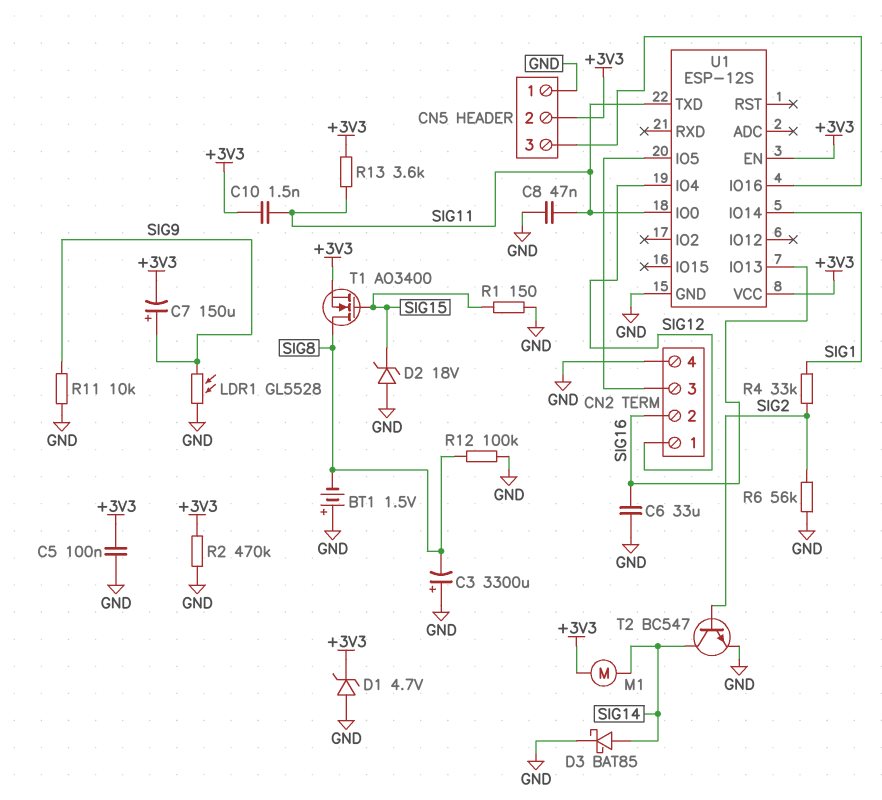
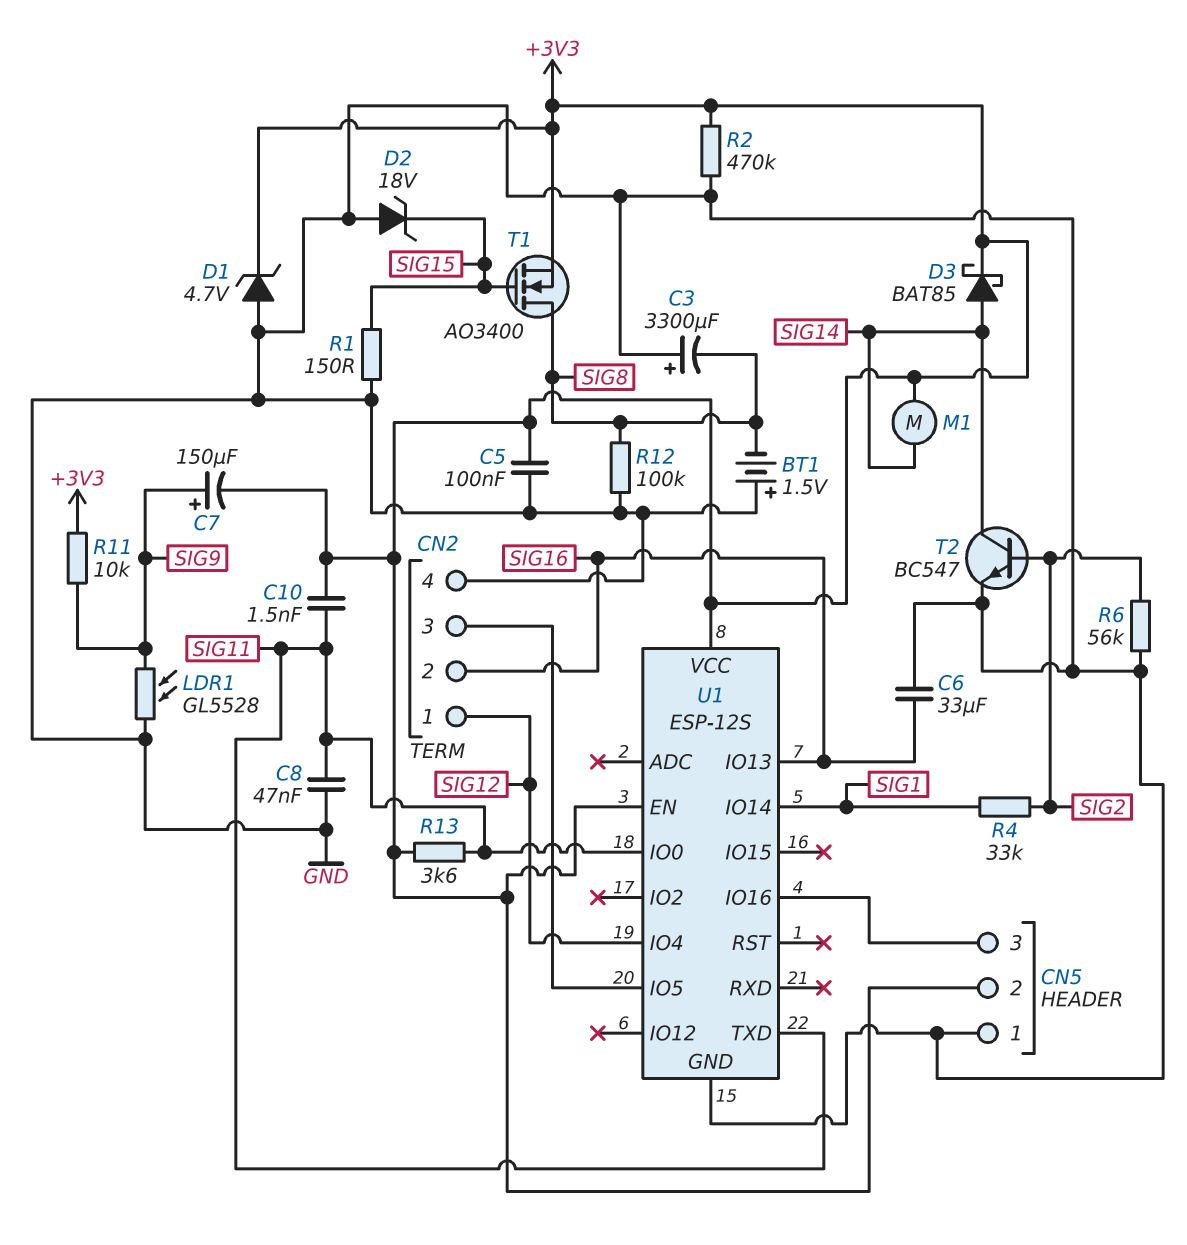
D3: schottky BAT85 (A SIG14, K GND) -> schottky BAT85 (A SIG14, K +3V3)
R11: 10k (GND, SIG9) -> 10k (+3V3, SIG9)

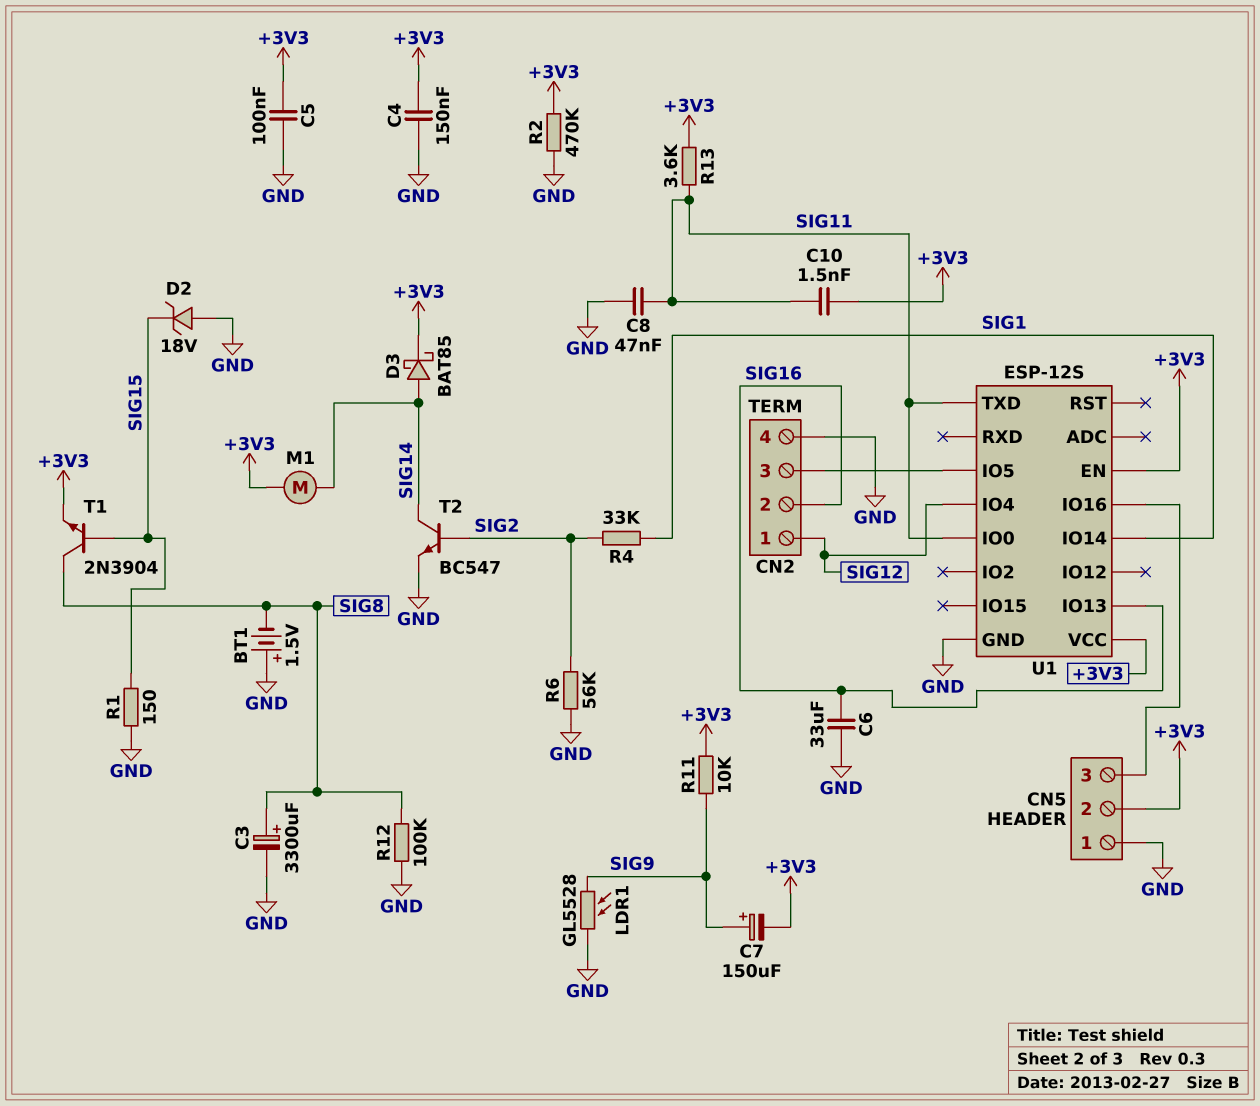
C3: 3300uF (plus GND, minus SIG8) -> 3300uF (plus SIG8, minus GND)
C4: none -> 150nF (+3V3, GND)
D1: zener 4.7V (A GND, K +3V3) -> none
T1: NMOS AO3400 (G SIG15, D SIG8, S +3V3) -> NPN 2N3904 (B SIG15, C SIG8, E +3V3)

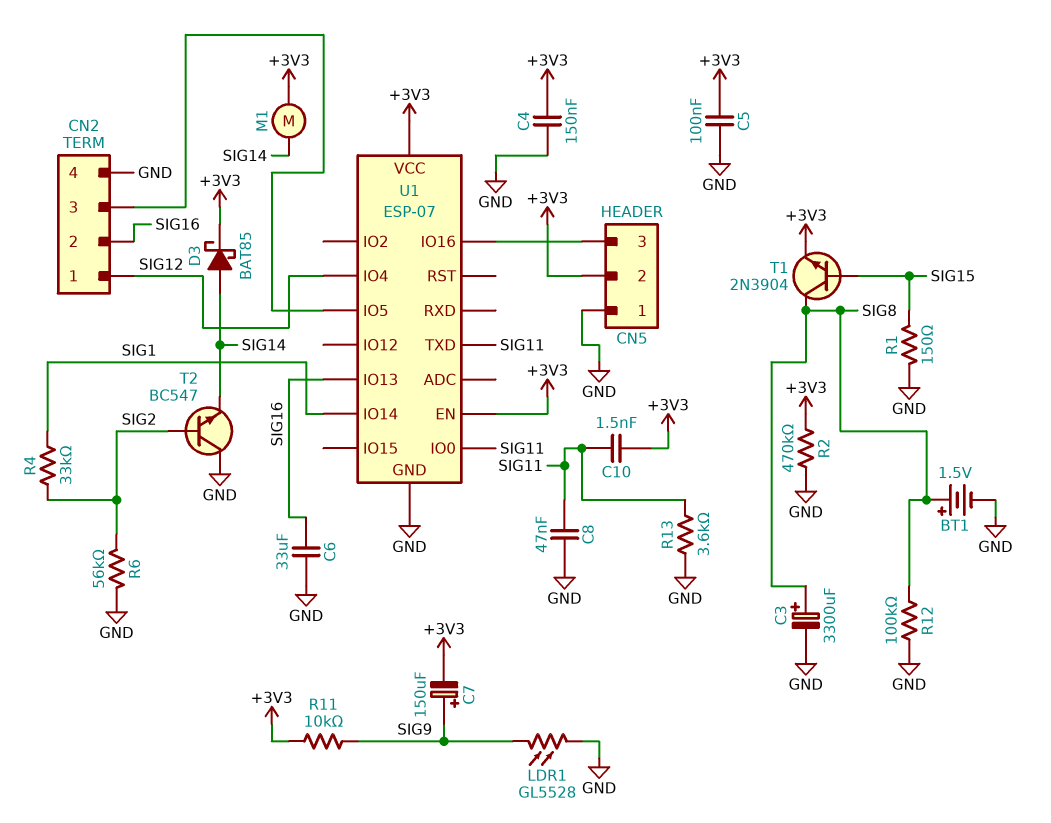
BT1: 1.5V (plus GND, minus SIG8) -> 1.5V (plus SIG8, minus GND)
D2: zener 18V (A GND, K SIG15) -> none
R13: 3.6k (+3V3, SIG11) -> 3.6k (GND, SIG11)
T2: NPN BC547 (B SIG2, C SIG14, E GND) -> NPN BC547 (B SIG2, C GND, E SIG14)
U1: ESP-12S -> ESP-07

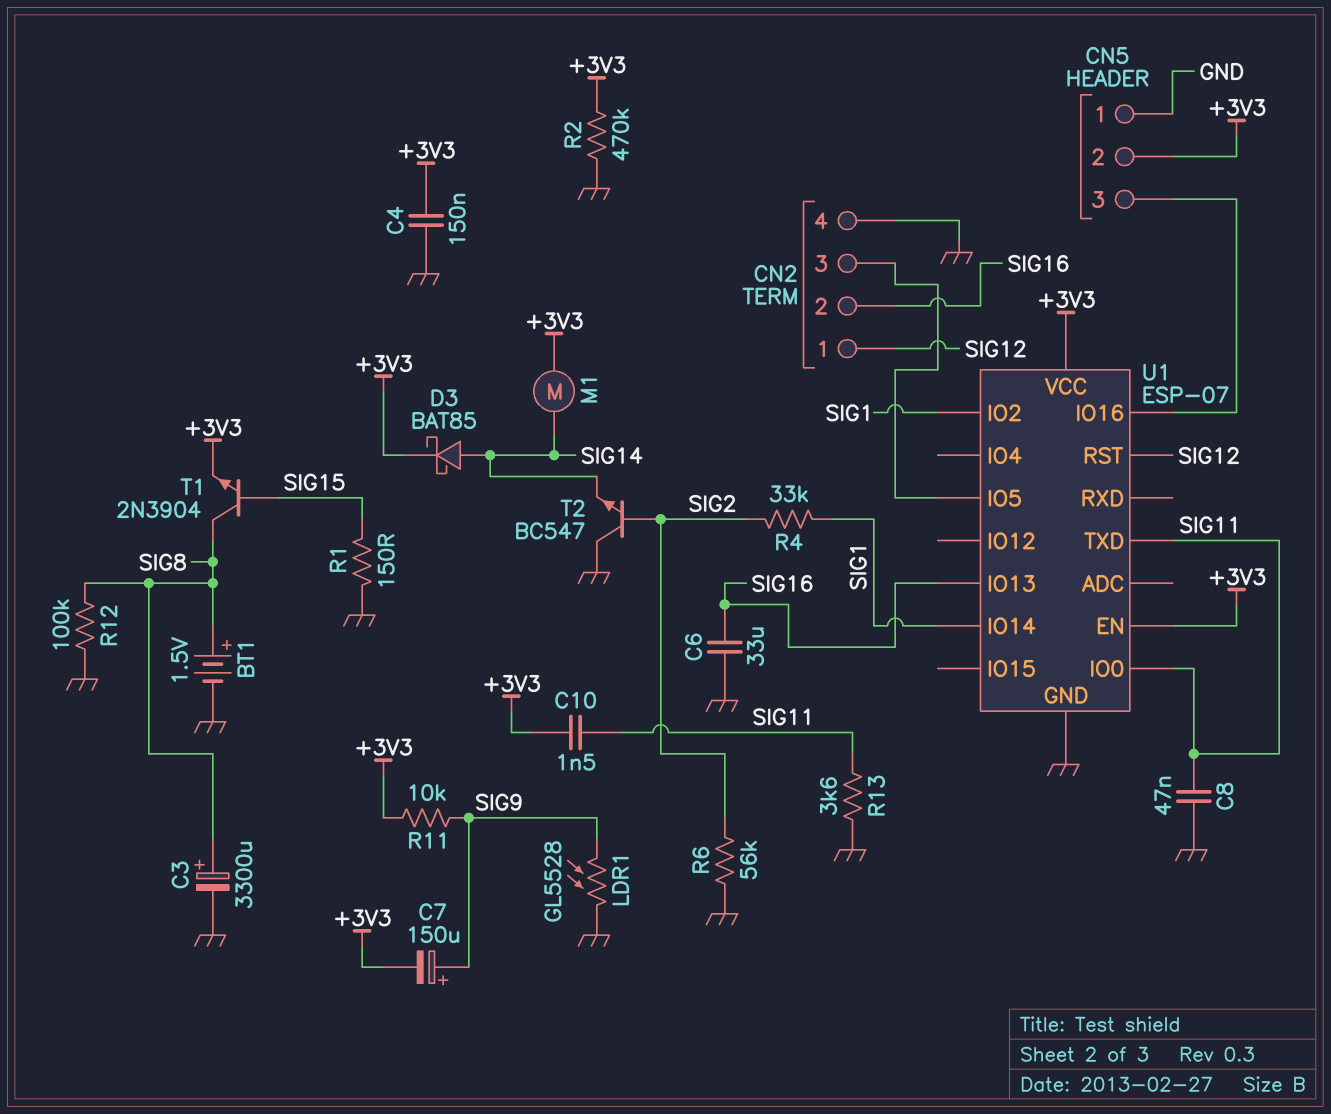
C5: 100nF (+3V3, GND) -> none
U1 pin IO2: none -> SIG1
U1 pin IO4: SIG12 -> none
U1 pin RST: none -> SIG12

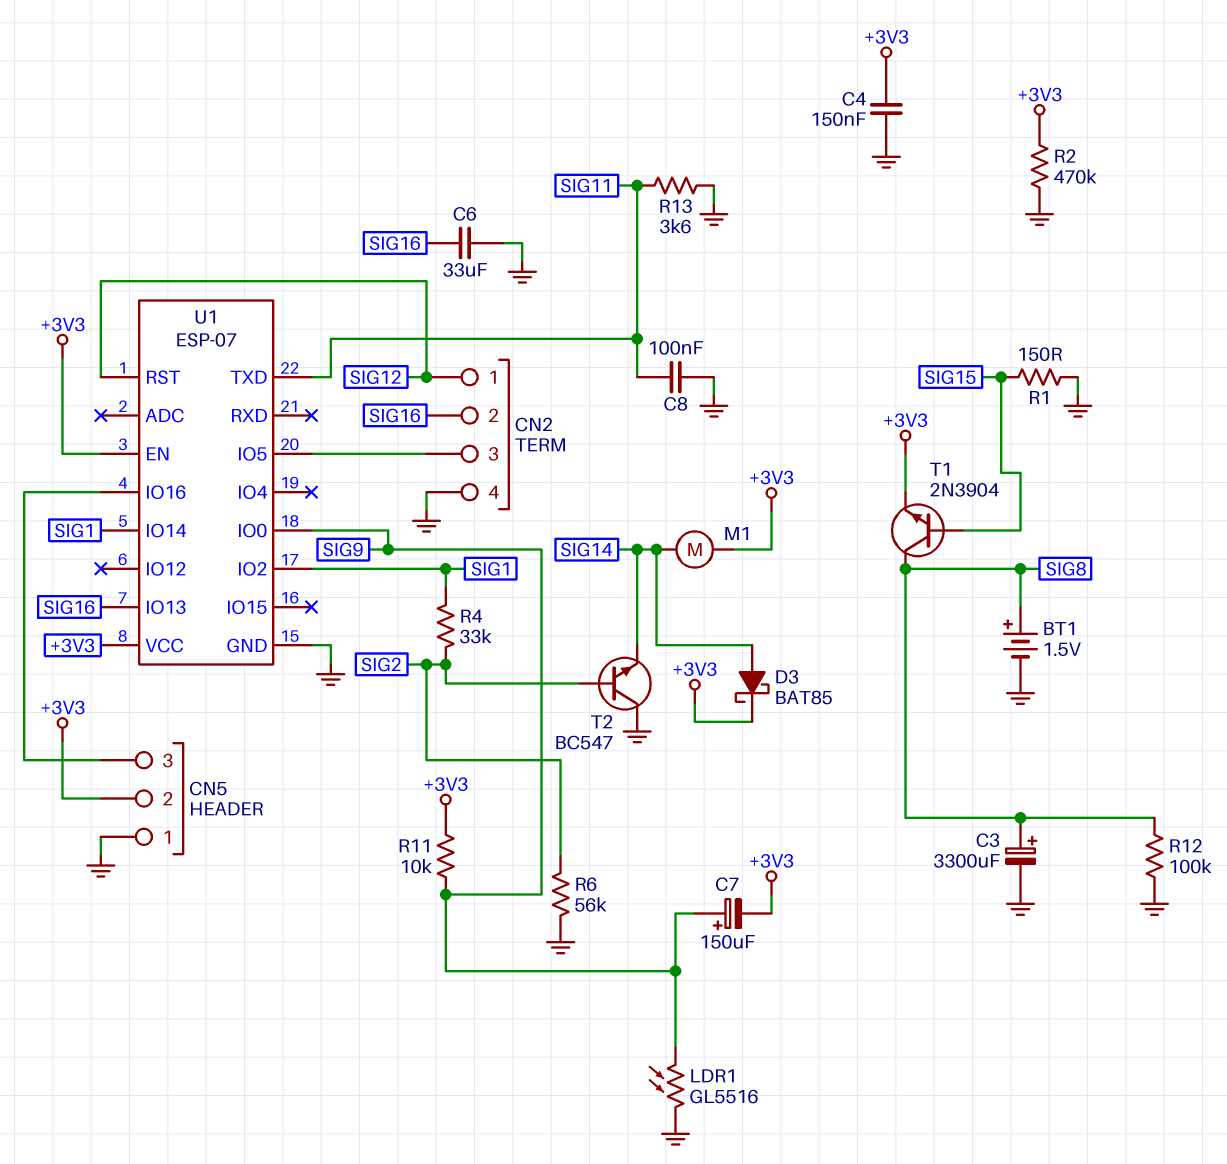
C8: 47nF (GND, SIG11) -> 100nF (GND, SIG11)
C10: 1.5nF (+3V3, SIG11) -> none
LDR1: GL5528 (GND, SIG9) -> GL5516 (GND, SIG9)
U1 pin IO0: SIG11 -> SIG9

